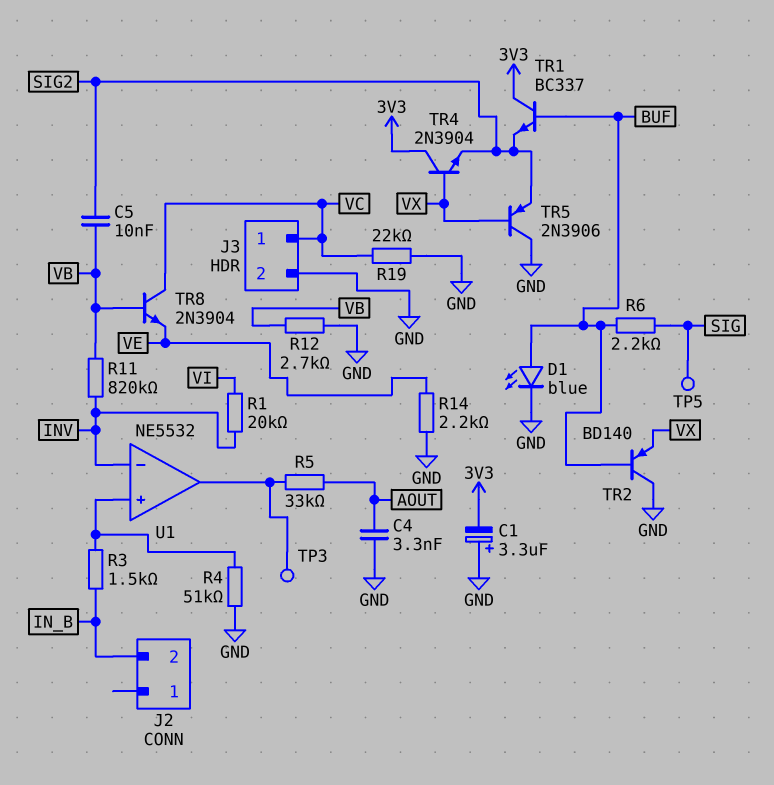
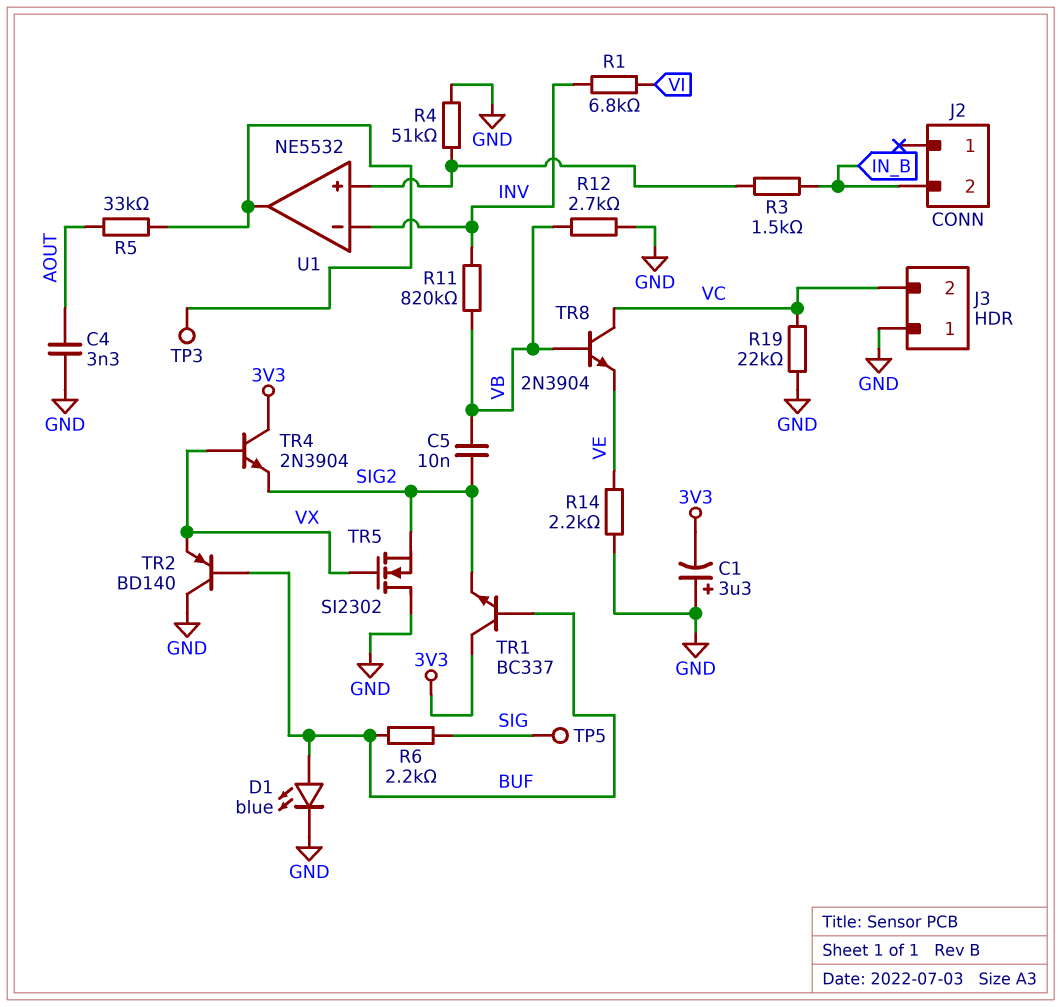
J3 pin 1: VC -> GND
J3 pin 2: GND -> VC
R1: 20k (INV, VI) -> 6.8k (INV, VI)
TR5: PNP 2N3906 (B VX, C GND, E SIG2) -> NMOS SI2302 (G VX, D GND, S SIG2)

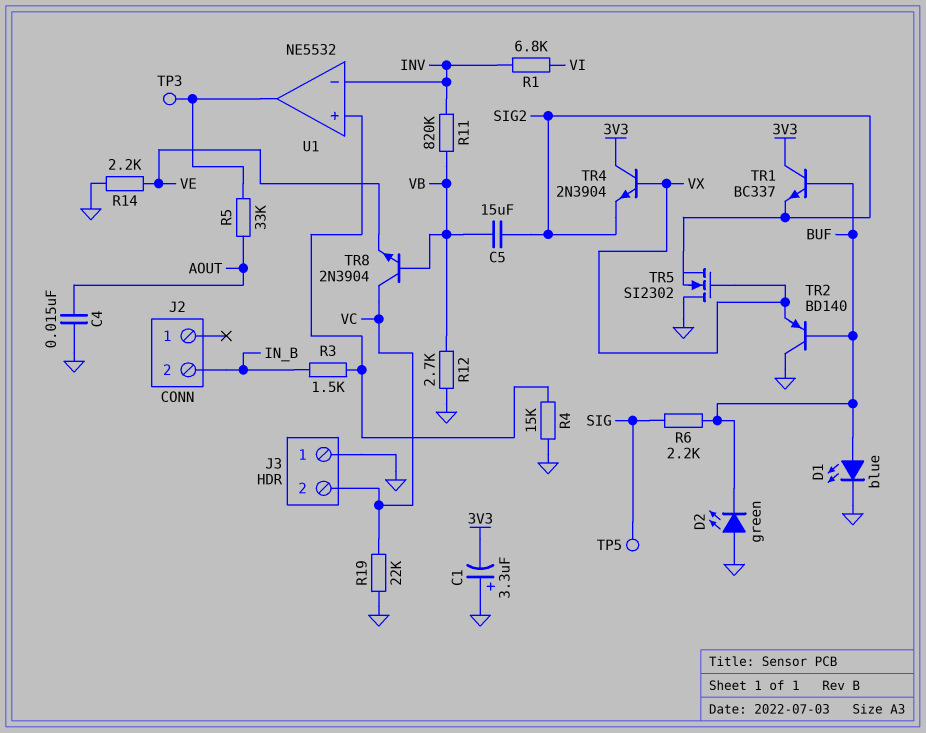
C4: 3.3nF (AOUT, GND) -> 15nF (AOUT, GND)
C5: 10nF (SIG2, VB) -> 15uF (SIG2, VB)
D2: none -> LED green (A GND, K BUF)
R4: 51k (GND, U1/in+) -> 15k (GND, U1/in+)

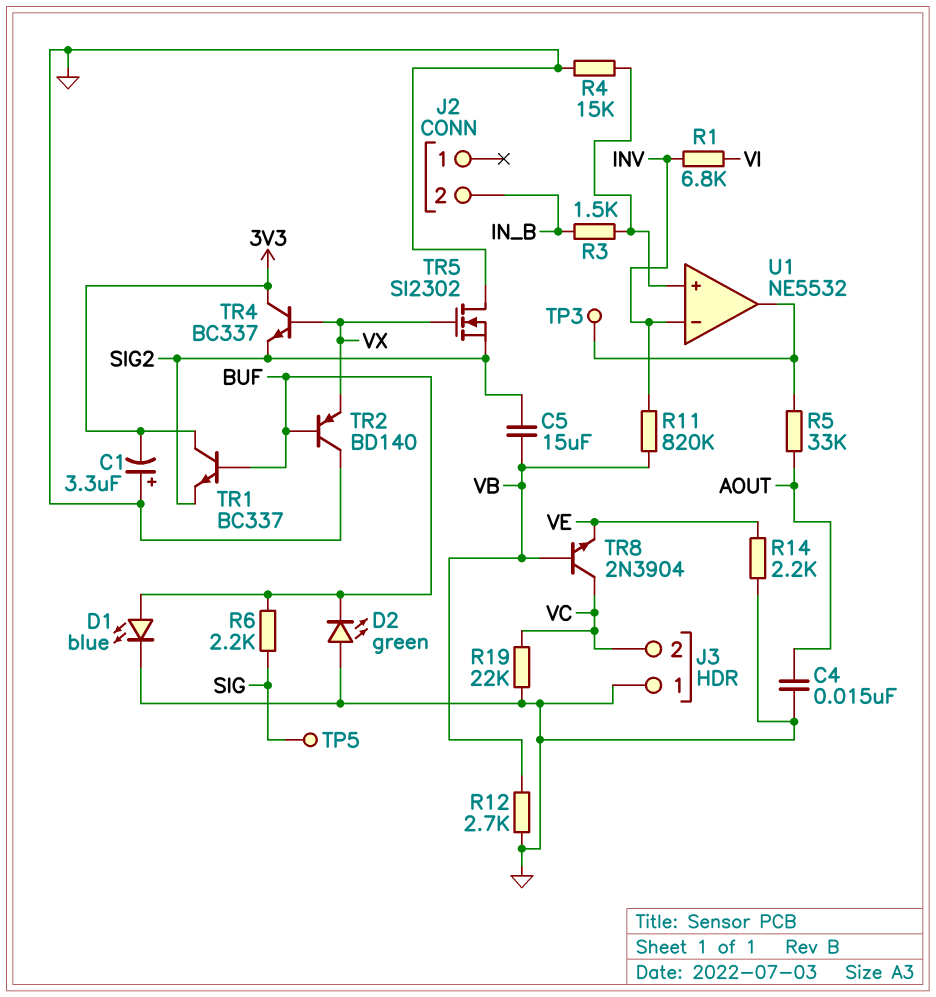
TR4: NPN 2N3904 (B VX, C 3V3, E SIG2) -> NPN BC337 (B VX, C 3V3, E SIG2)

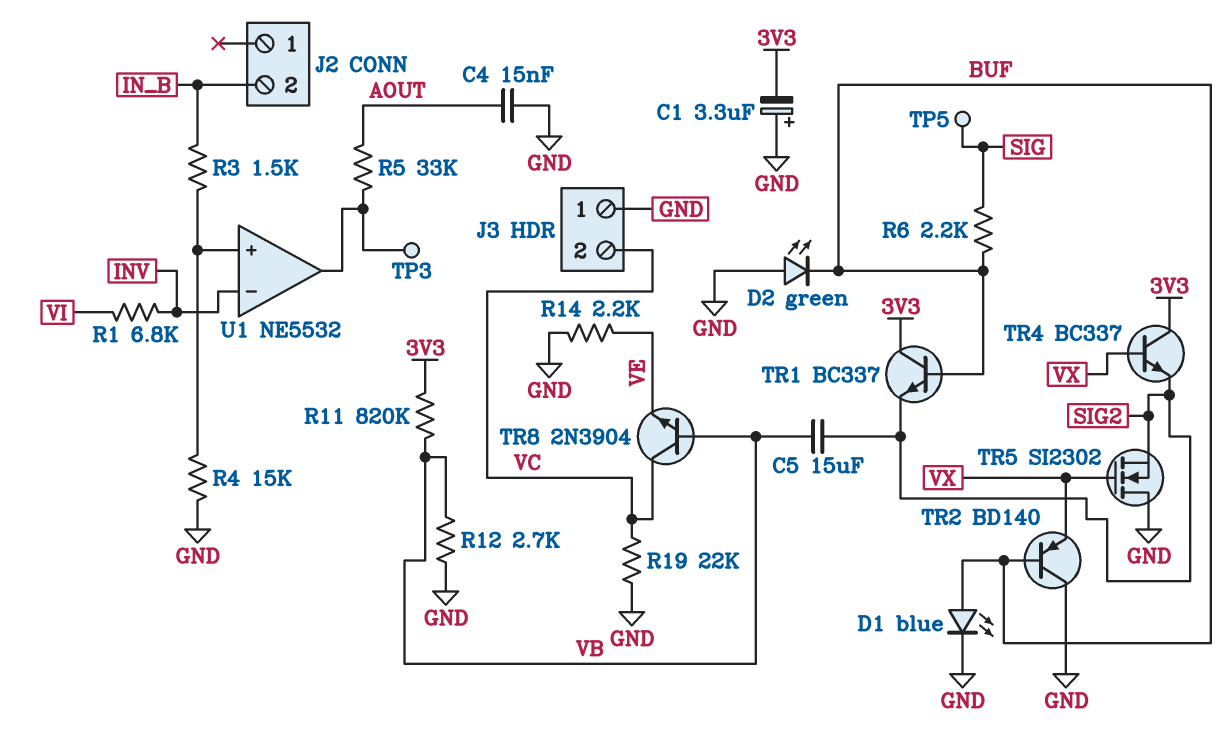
R11: 820k (INV, VB) -> 820k (3V3, VB)

